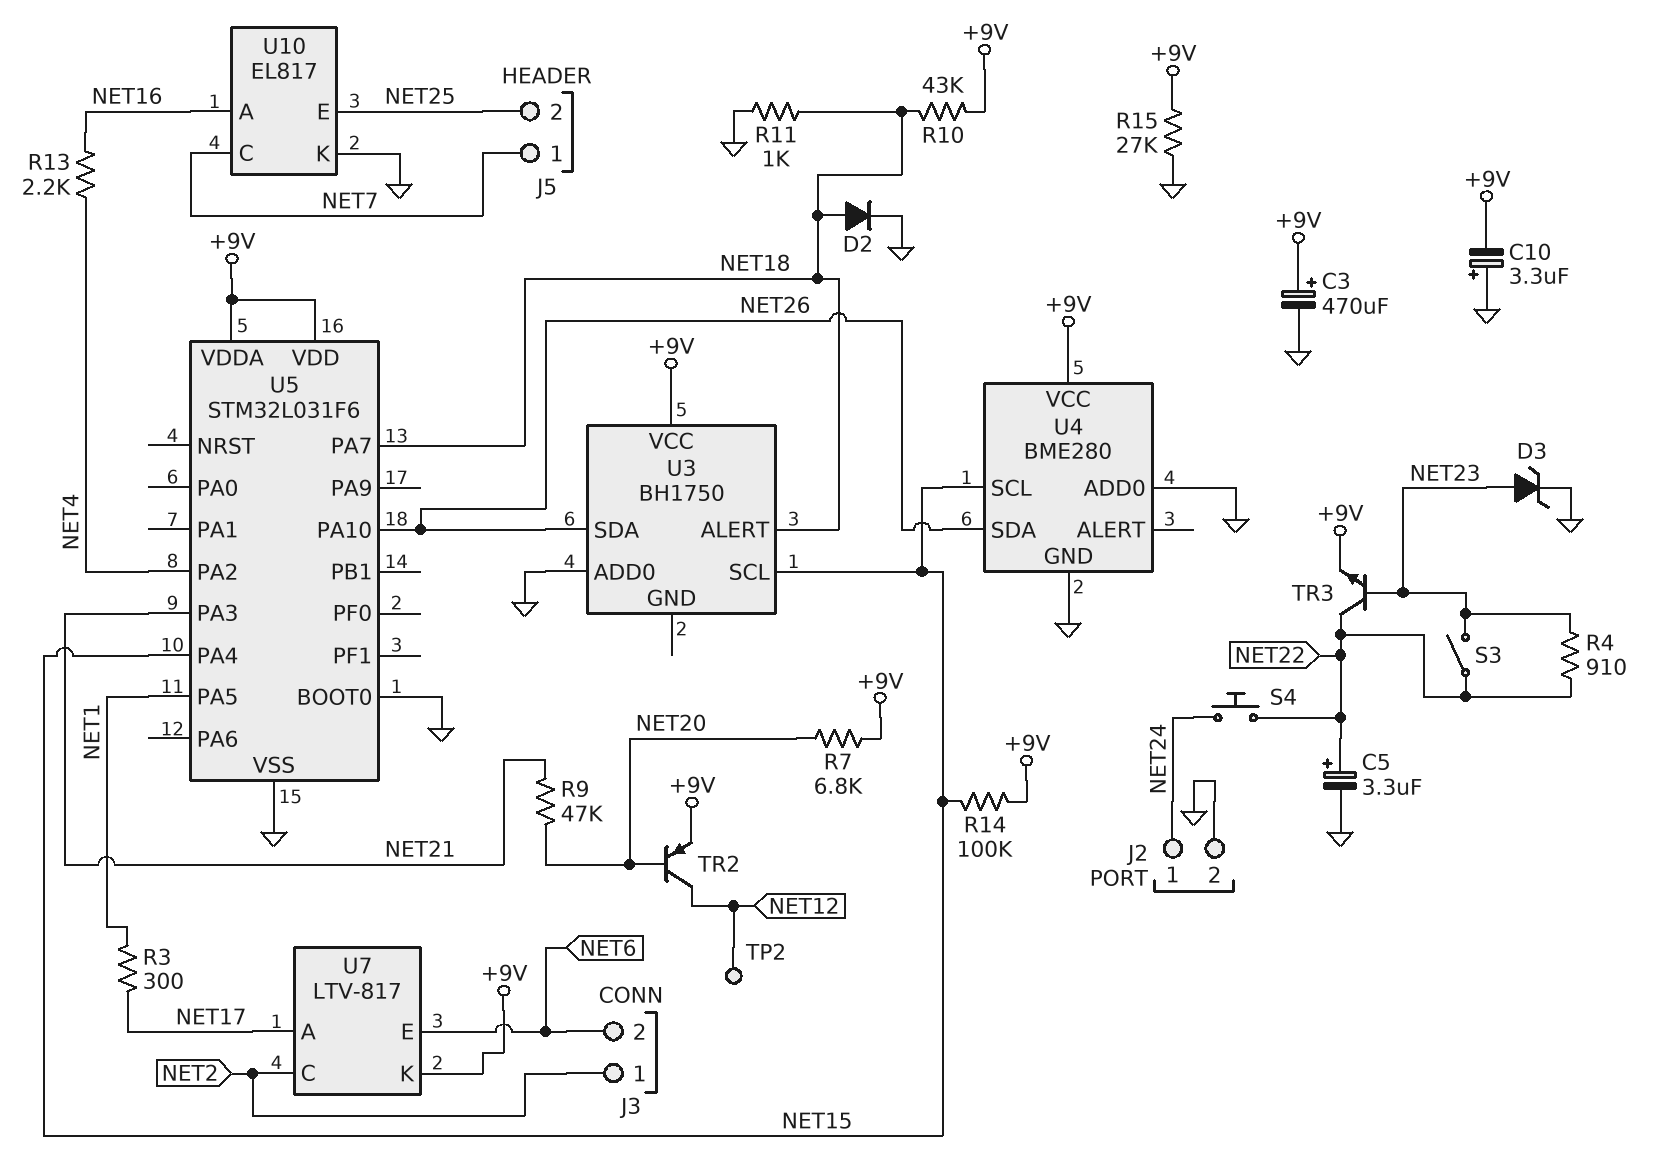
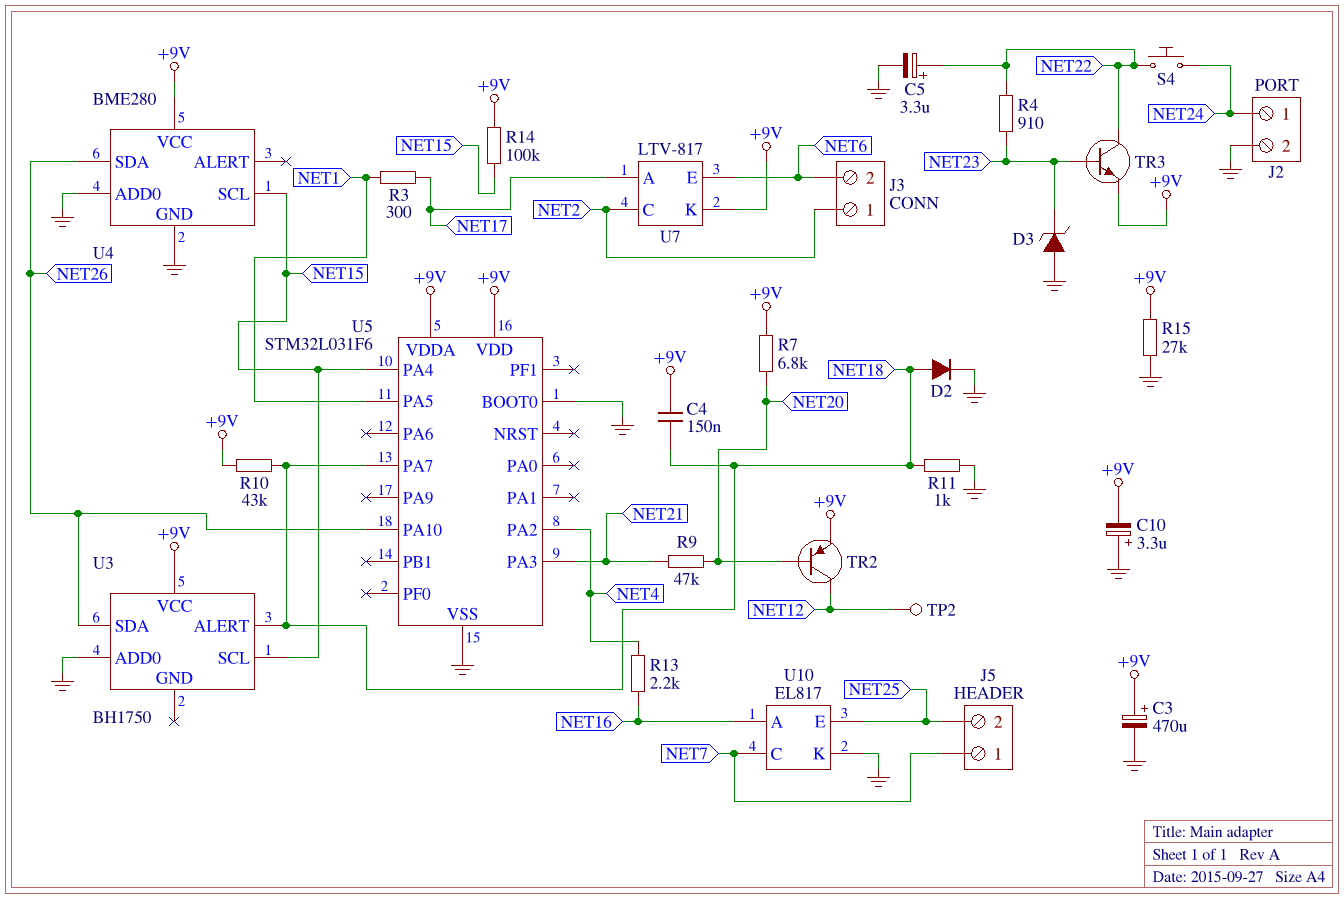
C4: none -> 150nF (+9V, NET18)
D3: zener (A NET23, K GND) -> zener (A GND, K NET23)
S3: switch (NET22, NET23) -> none

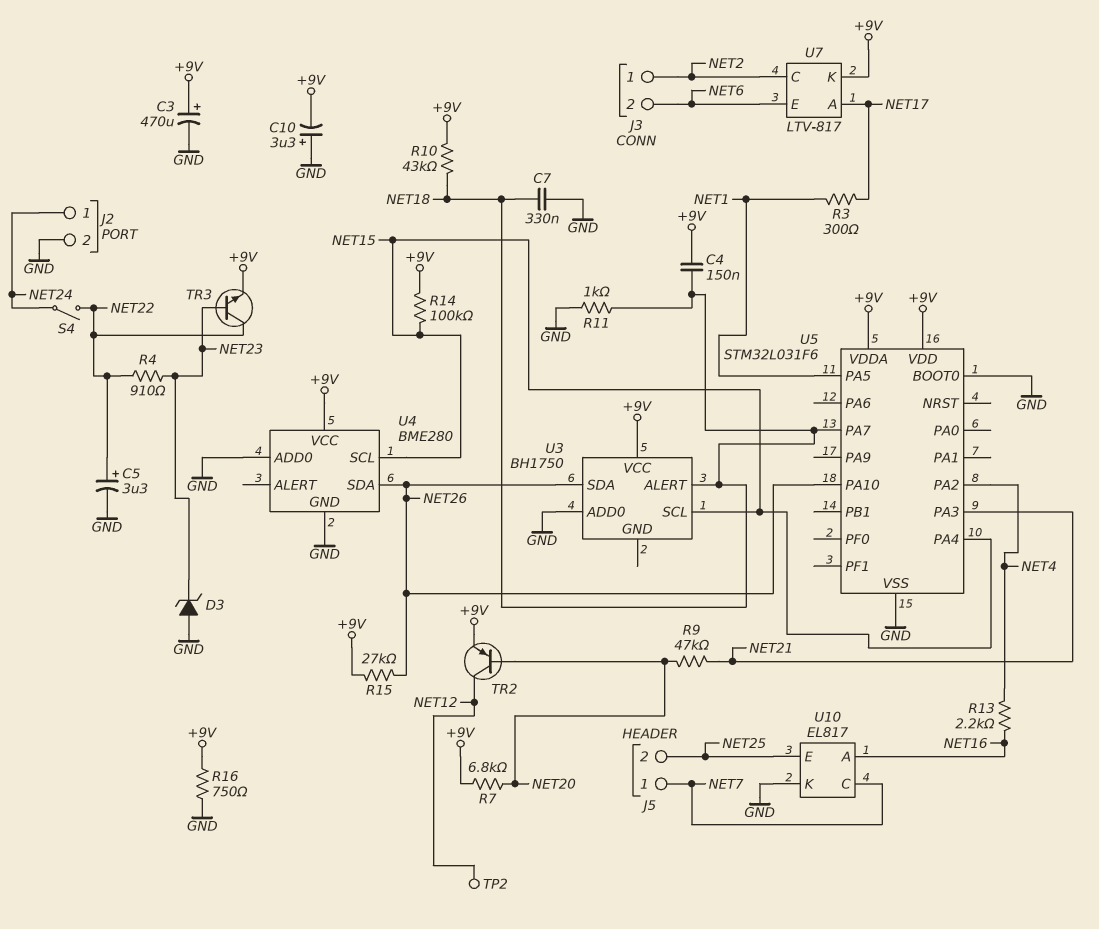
C7: none -> 330nF (GND, NET18)
D2: diode (A NET18, K GND) -> none
R15: 27k (+9V, GND) -> 27k (+9V, NET26)
R16: none -> 750 (+9V, GND)
S4: button (NET22, NET24) -> switch (NET22, NET24)

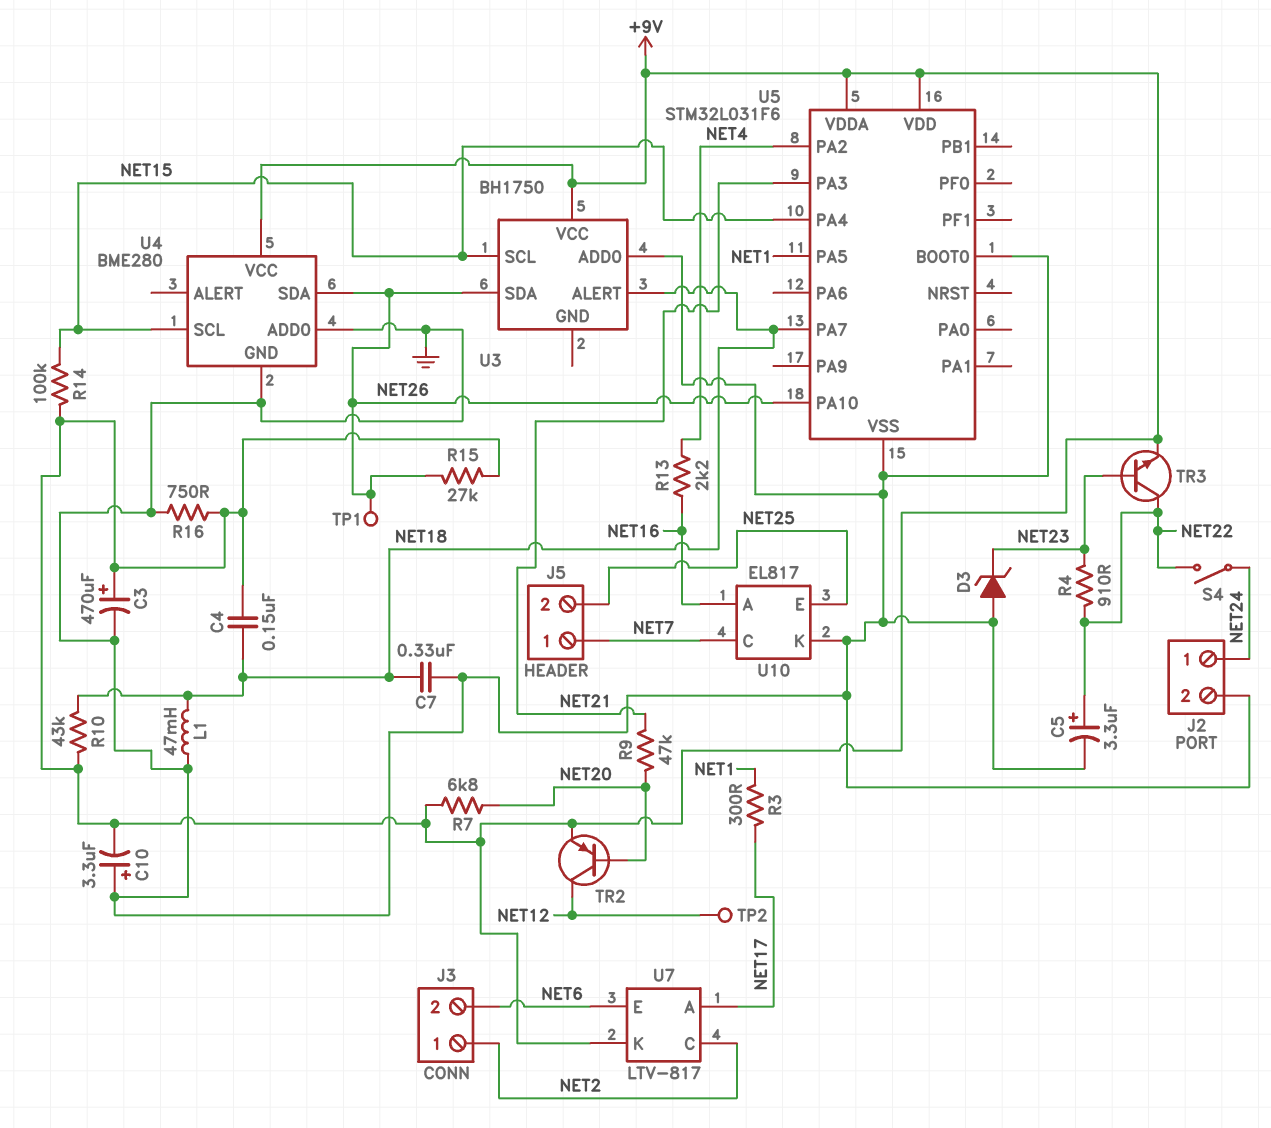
L1: none -> 47mH (GND, NET18)
R11: 1k (GND, NET18) -> none
TP1: none -> test point (NET26)

